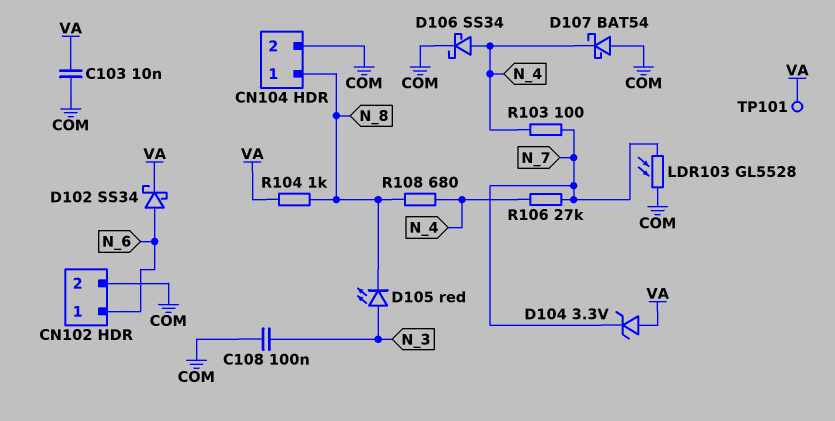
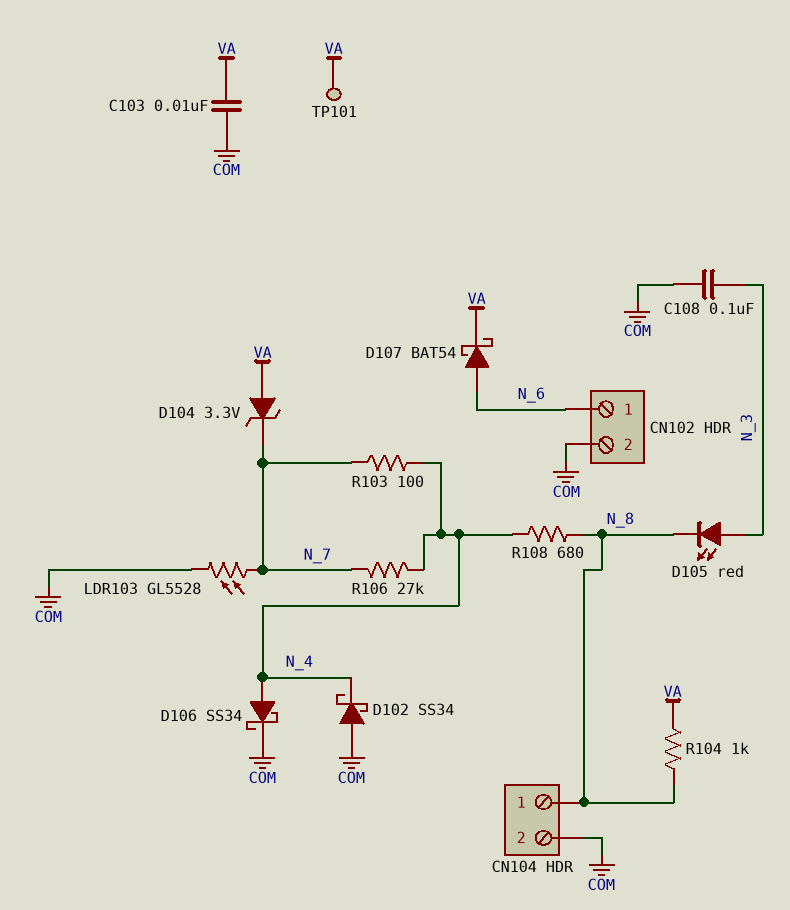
D102: schottky SS34 (A N_6, K VA) -> schottky SS34 (A COM, K N_4)
D107: schottky BAT54 (A COM, K N_4) -> schottky BAT54 (A N_6, K VA)

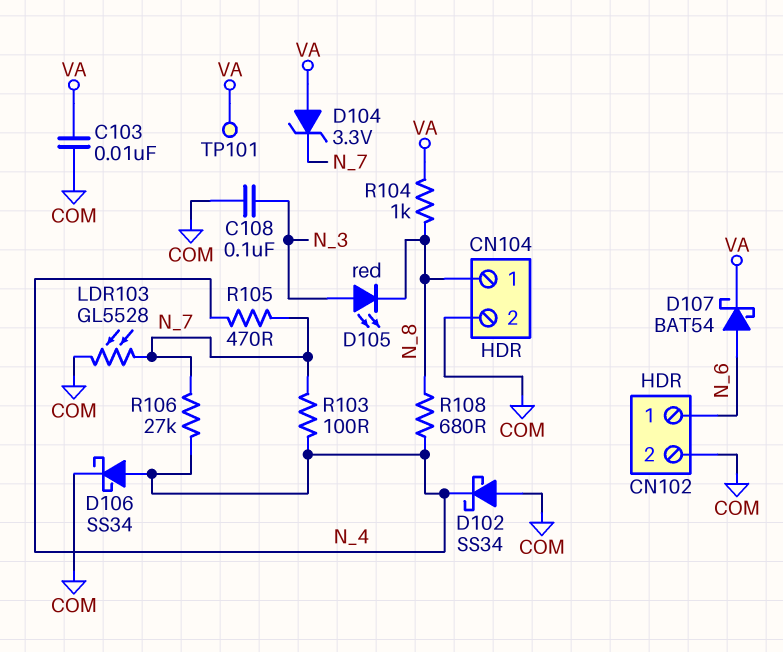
R105: none -> 470 (N_4, N_7)

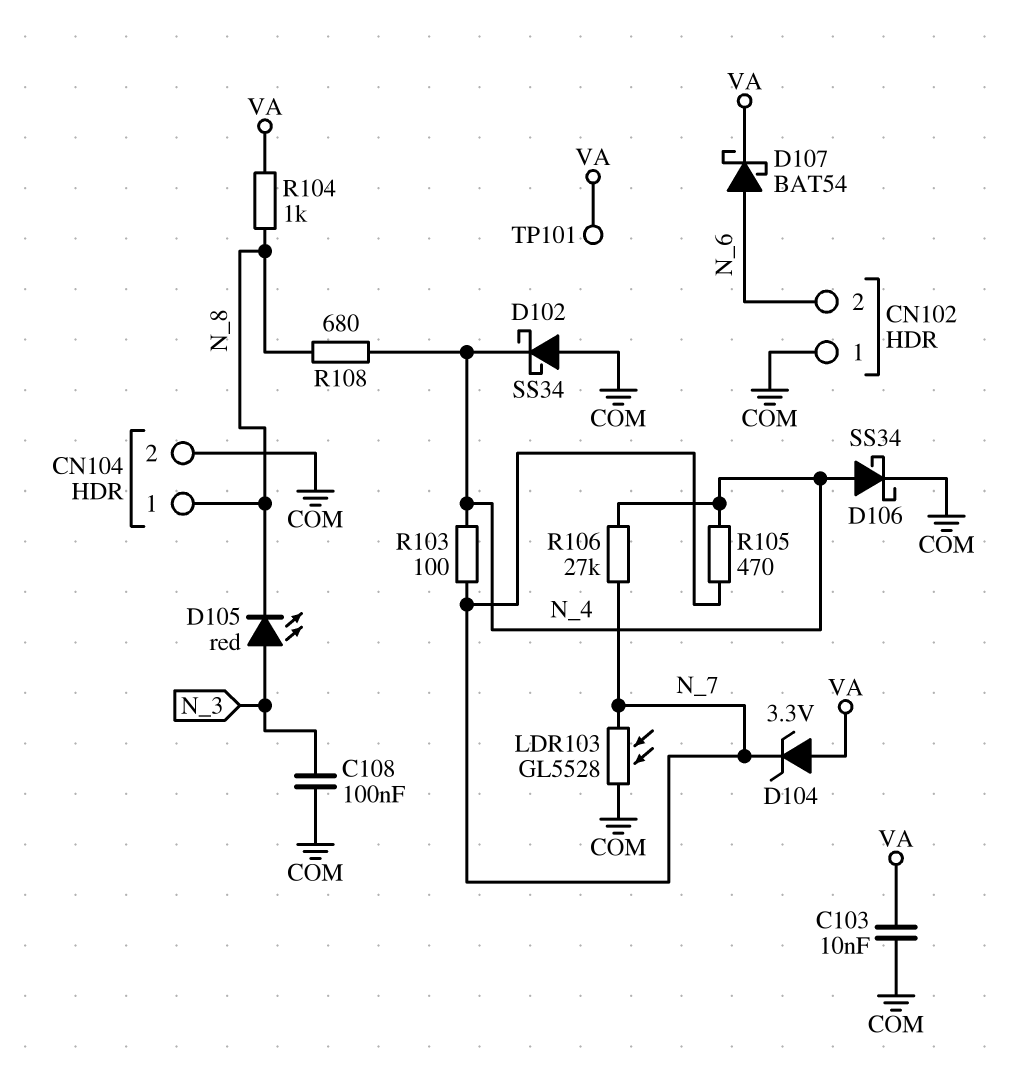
CN102 pin 1: N_6 -> COM
CN102 pin 2: COM -> N_6

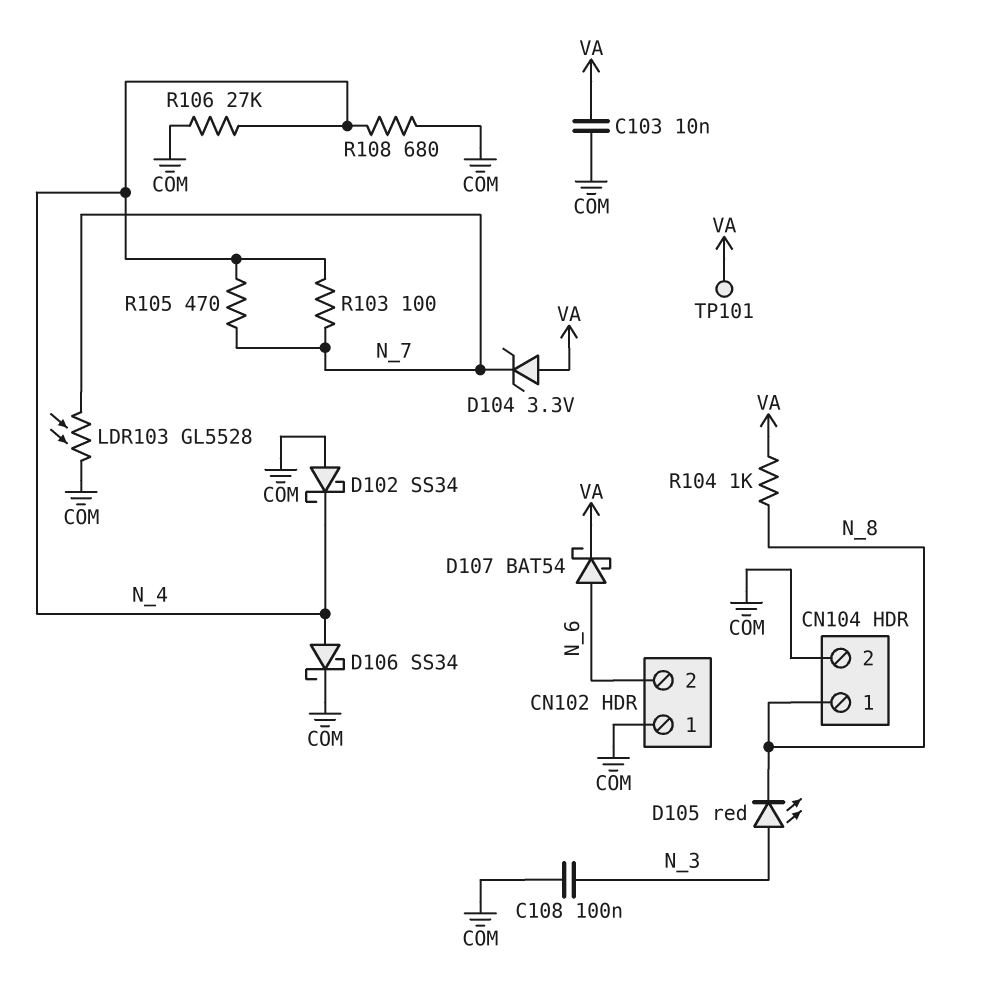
R106: 27k (N_4, N_7) -> 27k (COM, N_4)
R108: 680 (N_4, N_8) -> 680 (COM, N_4)

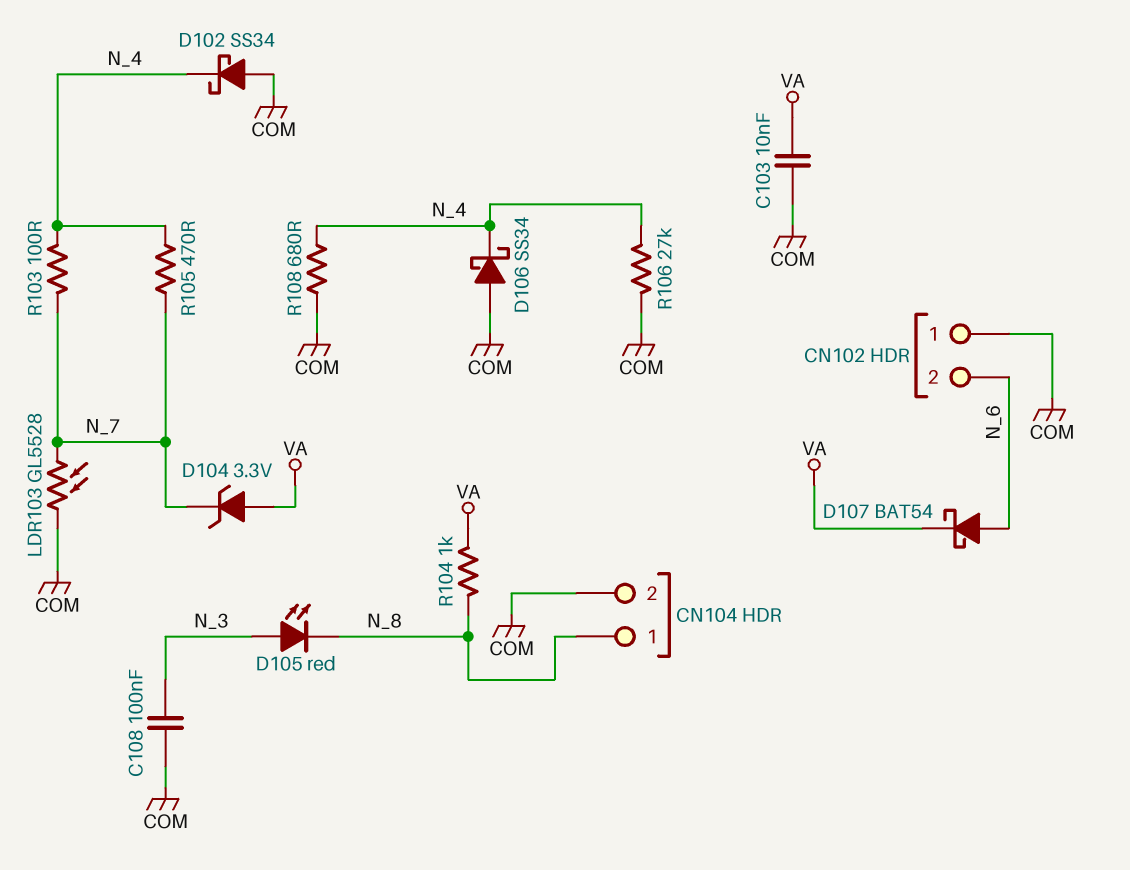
D106: schottky SS34 (A N_4, K COM) -> schottky SS34 (A COM, K N_4)
TP101: test point (VA) -> none

